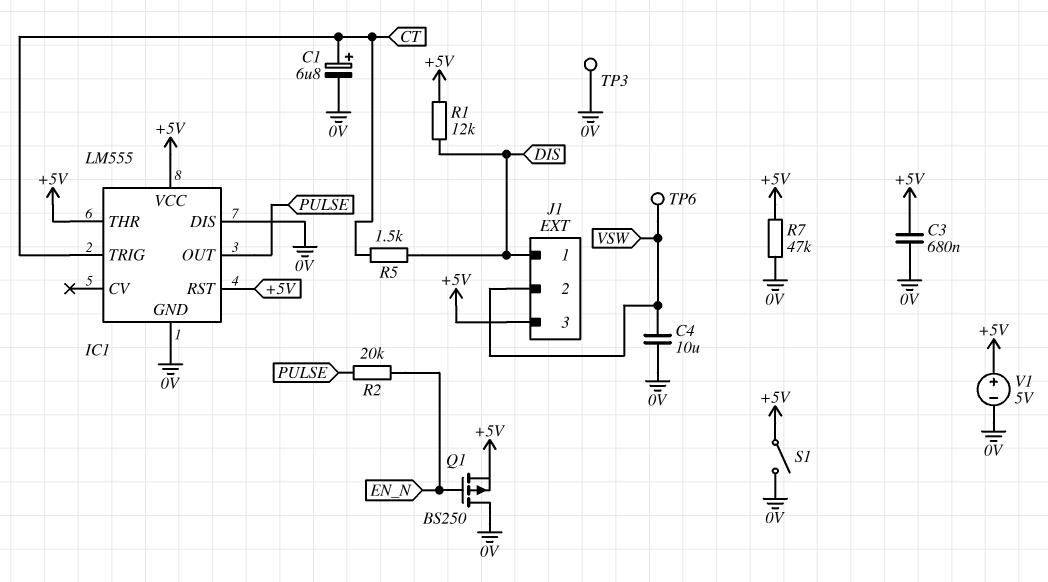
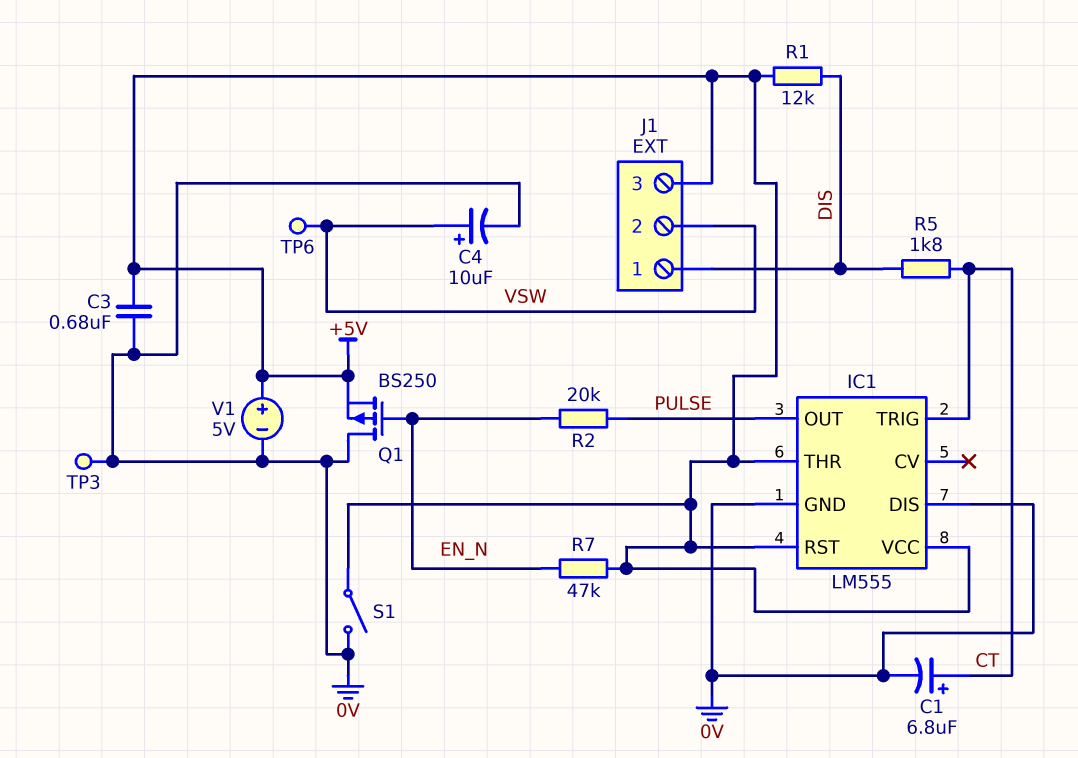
C4: 10uF (0V, VSW) -> 10uF (plus VSW, minus 0V)
R5: 1.5k (CT, DIS) -> 1.8k (CT, DIS)
R7: 47k (+5V, 0V) -> 47k (+5V, EN_N)

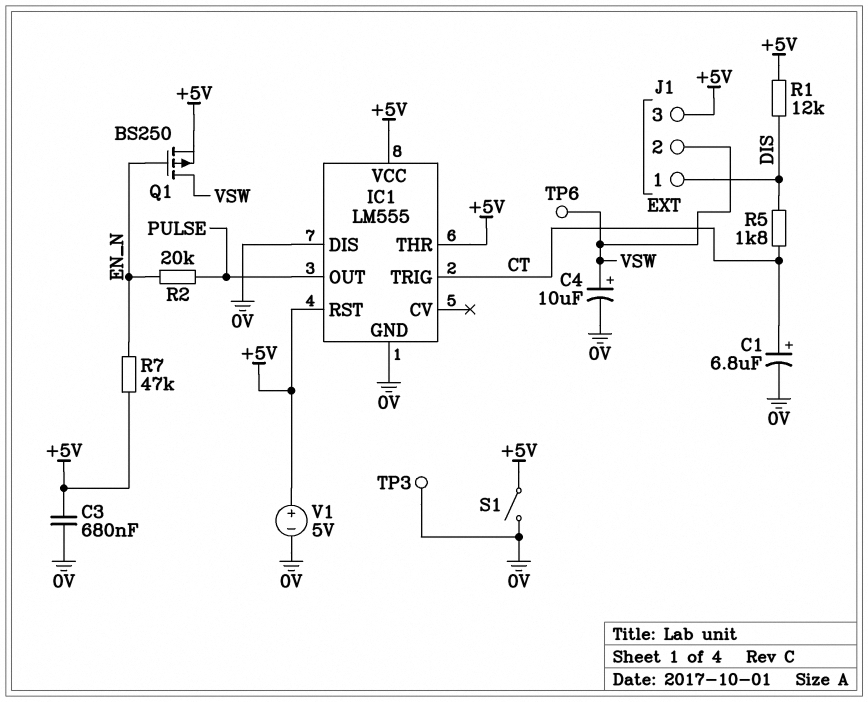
Q1: PMOS BS250 (G EN_N, D 0V, S +5V) -> PMOS BS250 (G EN_N, D VSW, S +5V)

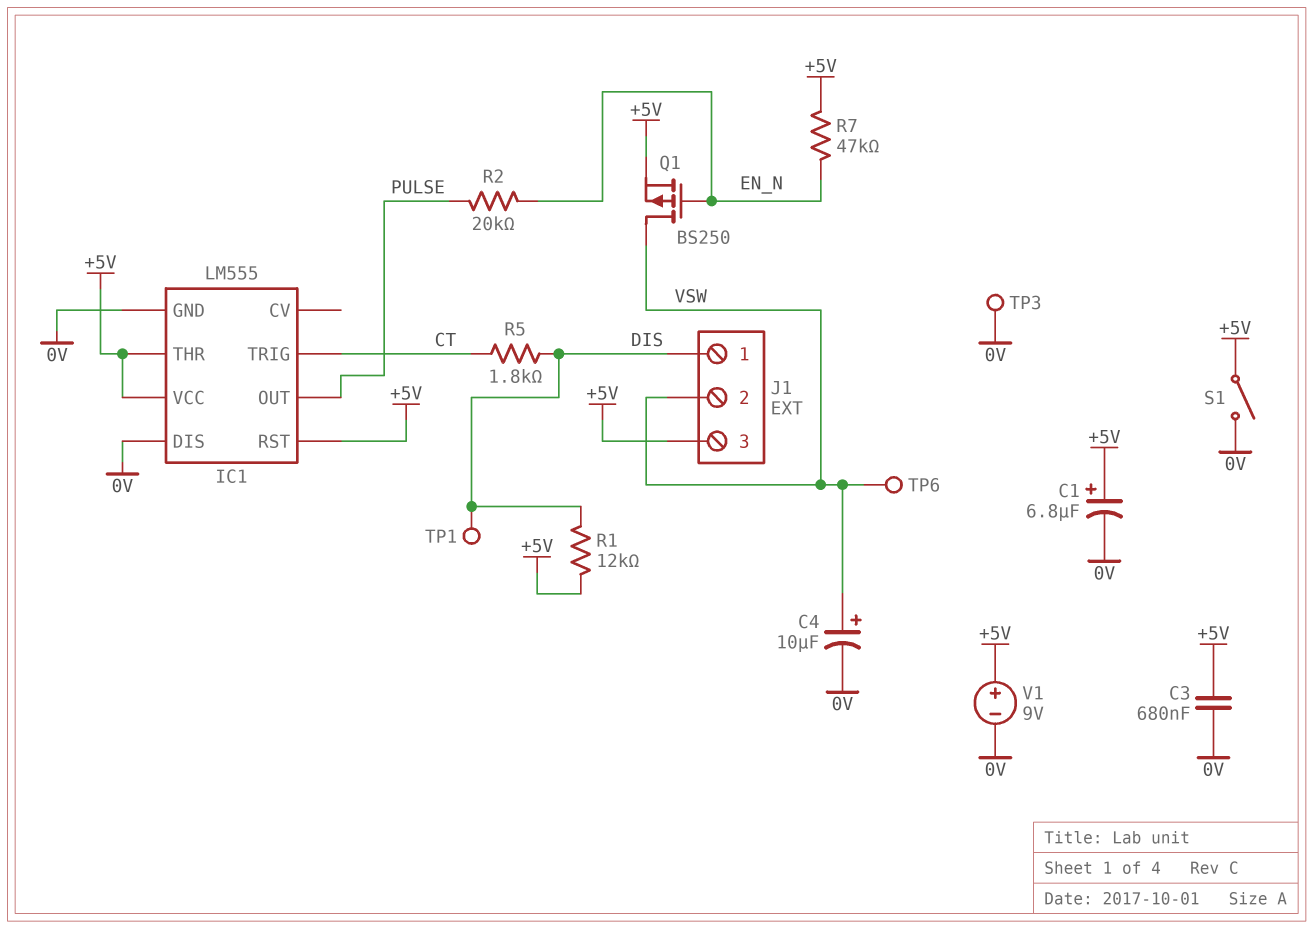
C1: 6.8uF (plus CT, minus 0V) -> 6.8uF (plus +5V, minus 0V)
TP1: none -> test point (DIS)
V1: 5V (plus +5V, minus 0V) -> 9V (plus +5V, minus 0V)

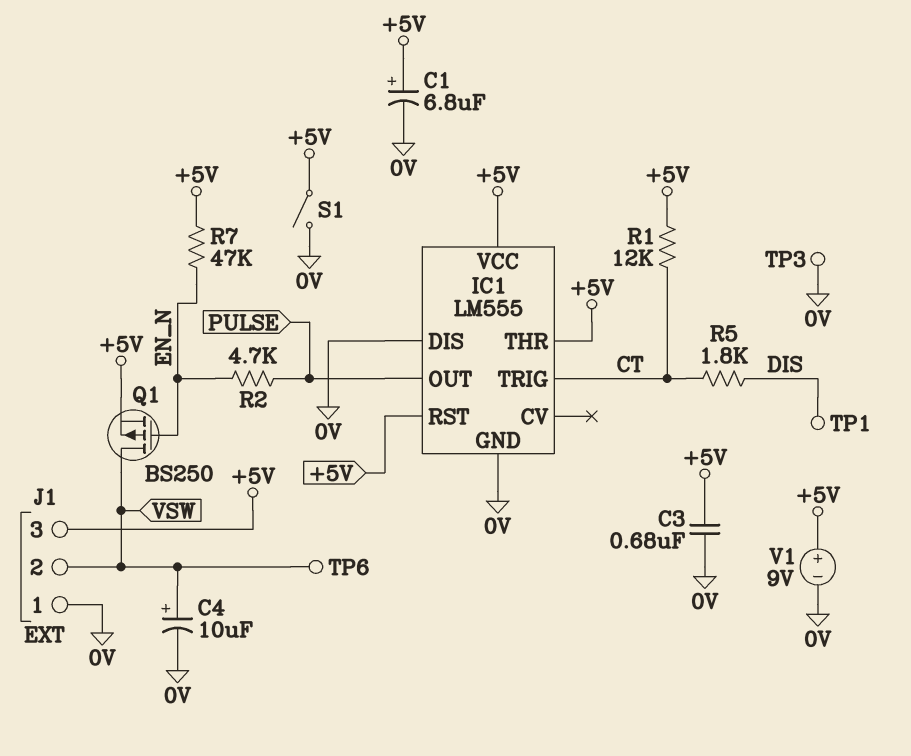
J1 pin 1: DIS -> 0V
R1: 12k (+5V, DIS) -> 12k (+5V, CT)
R2: 20k (EN_N, PULSE) -> 4.7k (EN_N, PULSE)

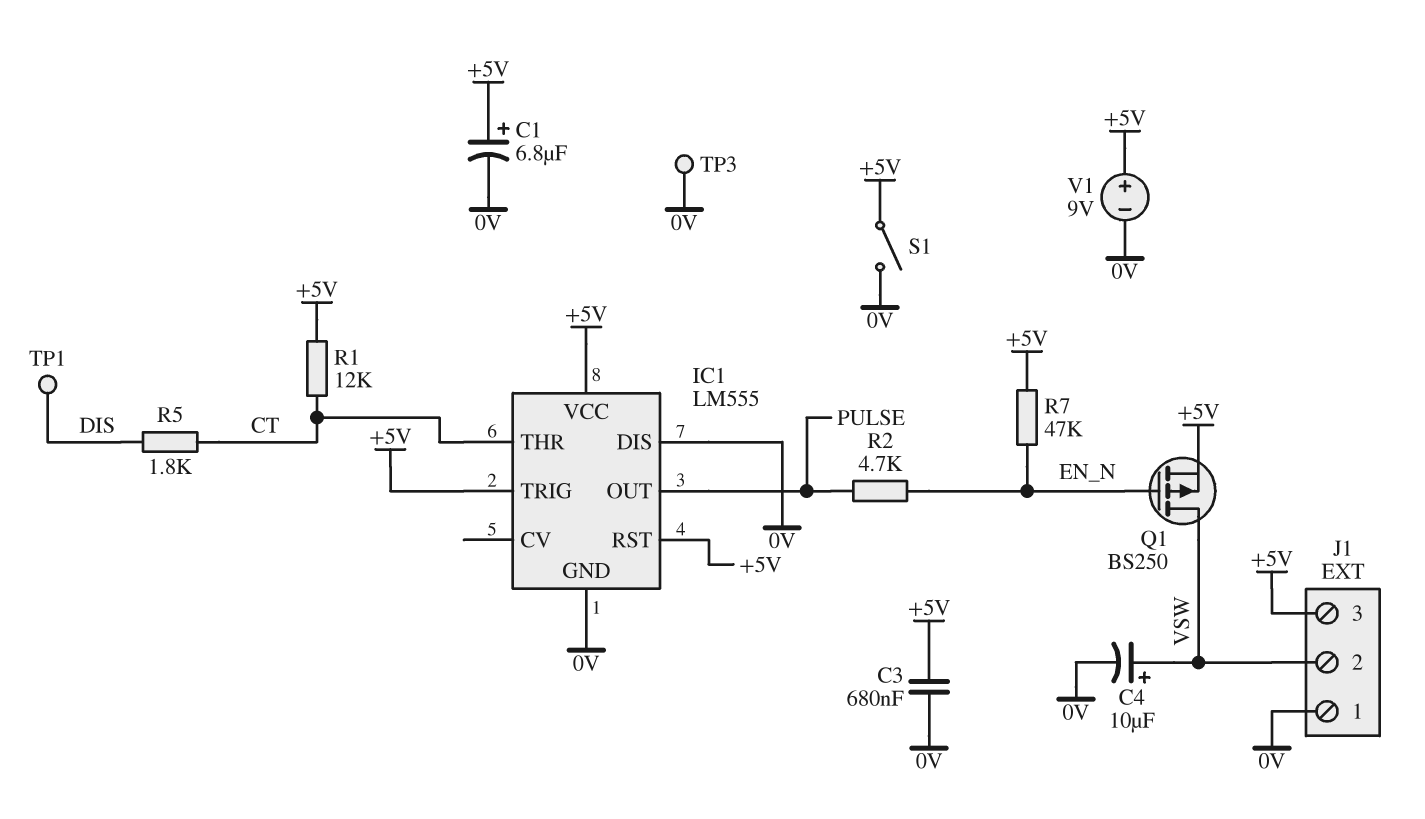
IC1 pin THR: +5V -> CT
IC1 pin TRIG: CT -> +5V
TP6: test point (VSW) -> none

